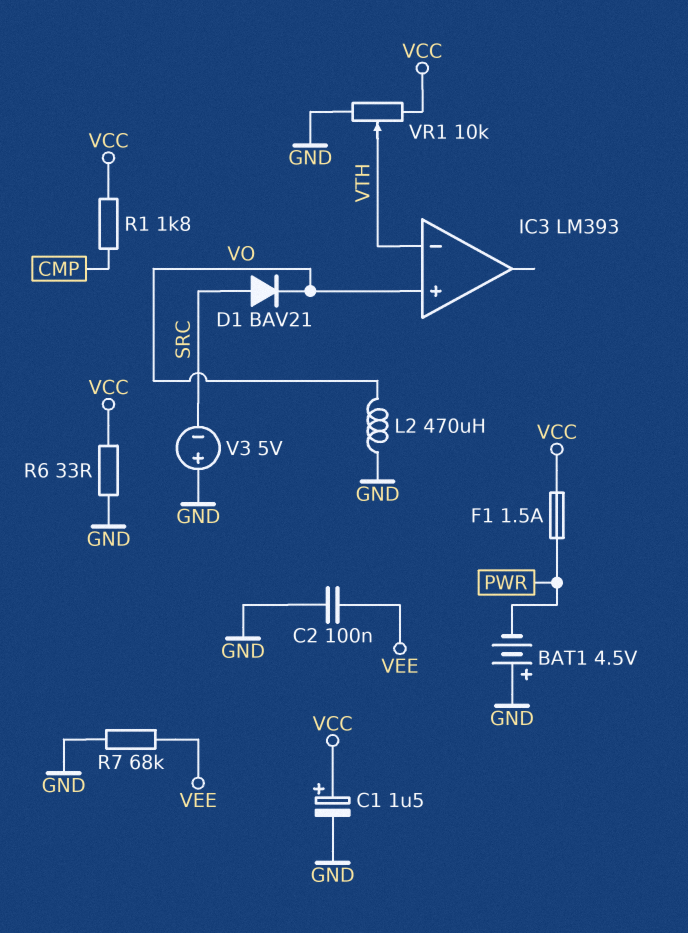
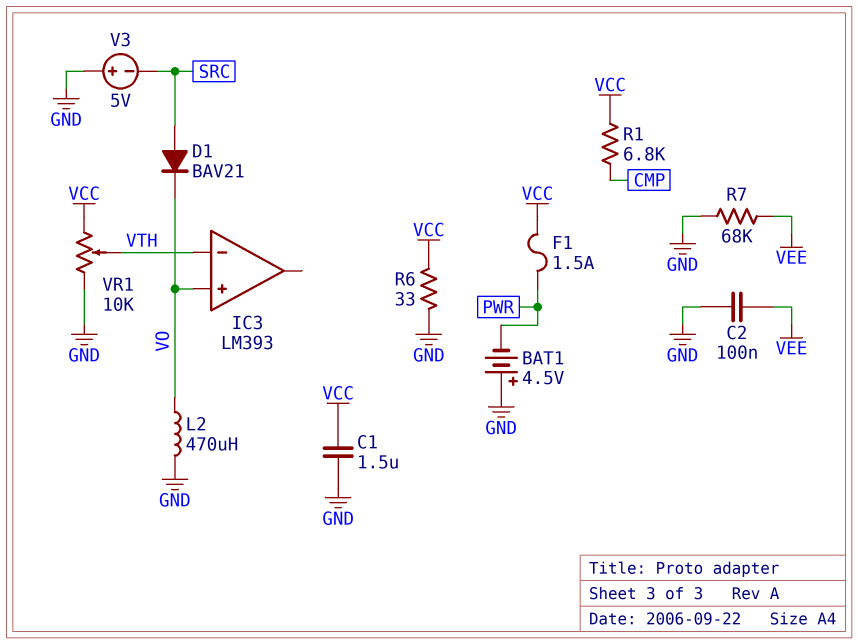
C1: 1.5uF (plus VCC, minus GND) -> 1.5uF (GND, VCC)
R1: 1.8k (CMP, VCC) -> 6.8k (CMP, VCC)

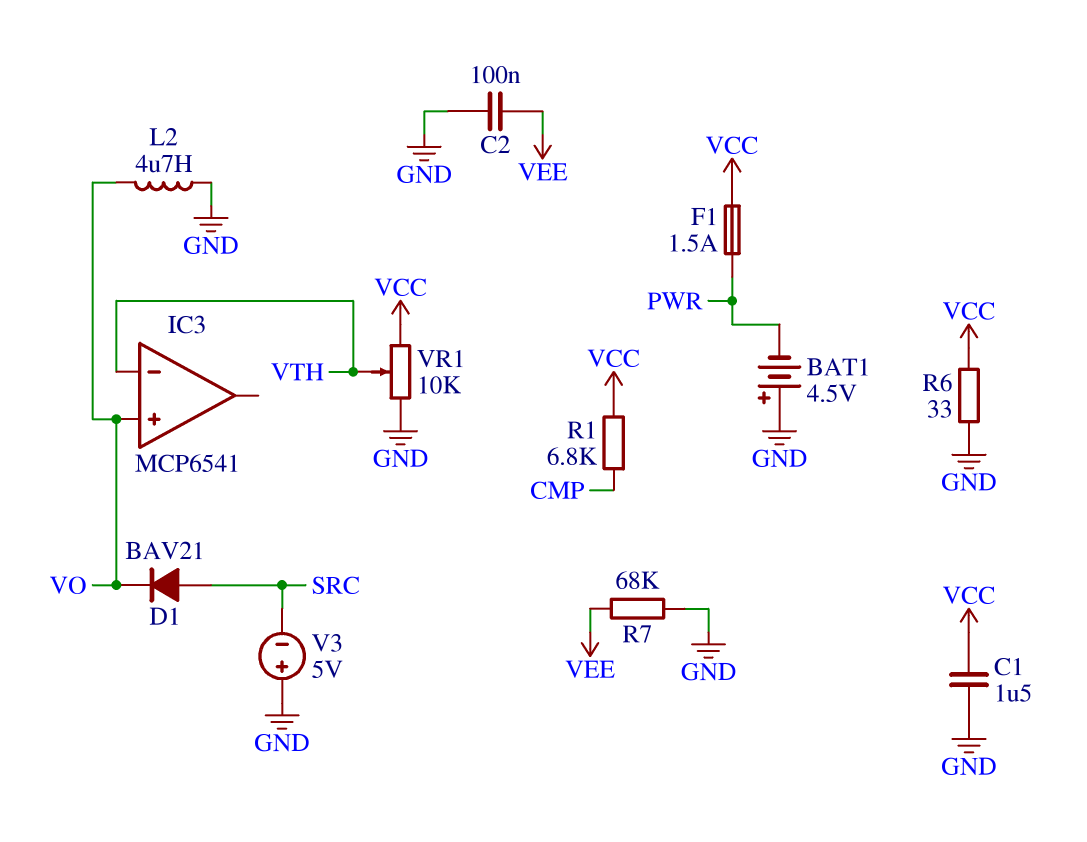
IC3: LM393 -> MCP6541
L2: 470uH (GND, VO) -> 4.7uH (GND, VO)

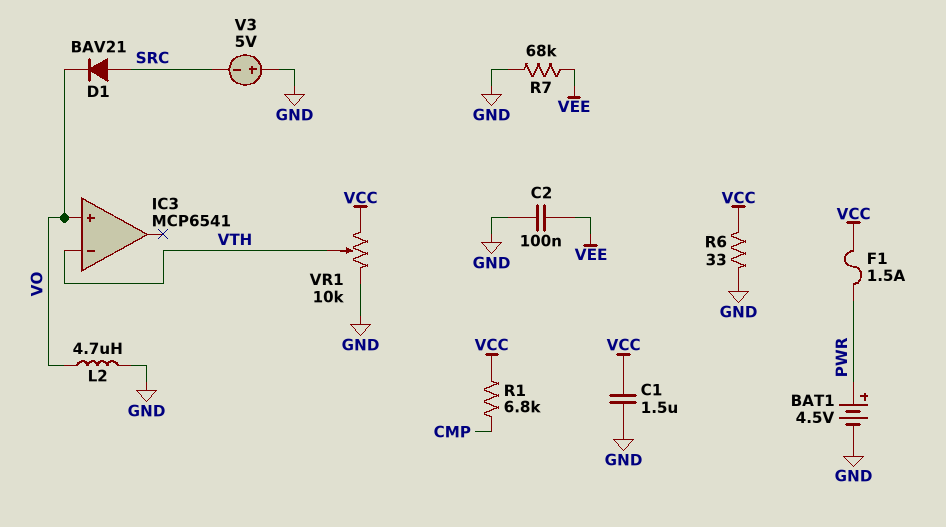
BAT1: 4.5V (plus GND, minus PWR) -> 4.5V (plus PWR, minus GND)

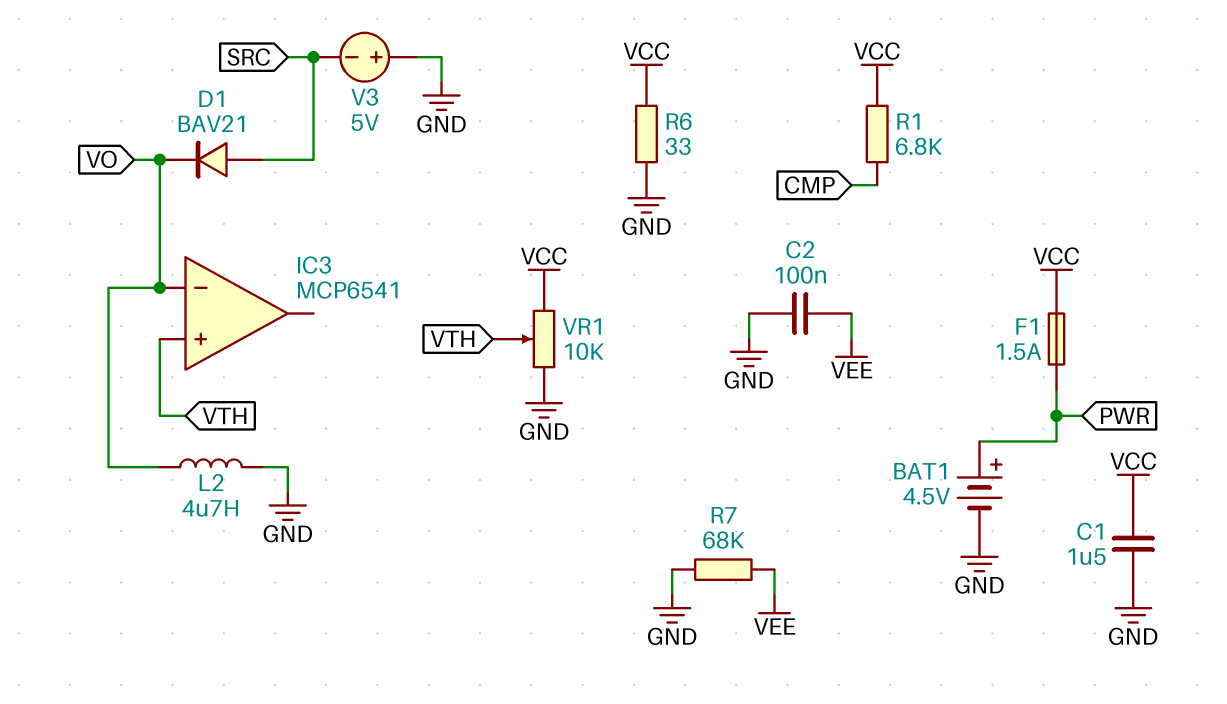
IC3 pin in+: VO -> VTH
IC3 pin in-: VTH -> VO

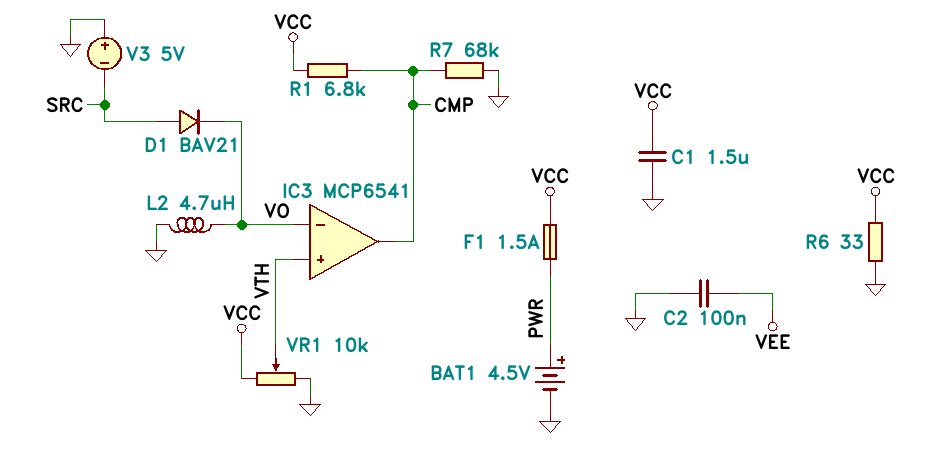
IC3 pin out: none -> CMP
R7: 68k (GND, VEE) -> 68k (CMP, GND)

